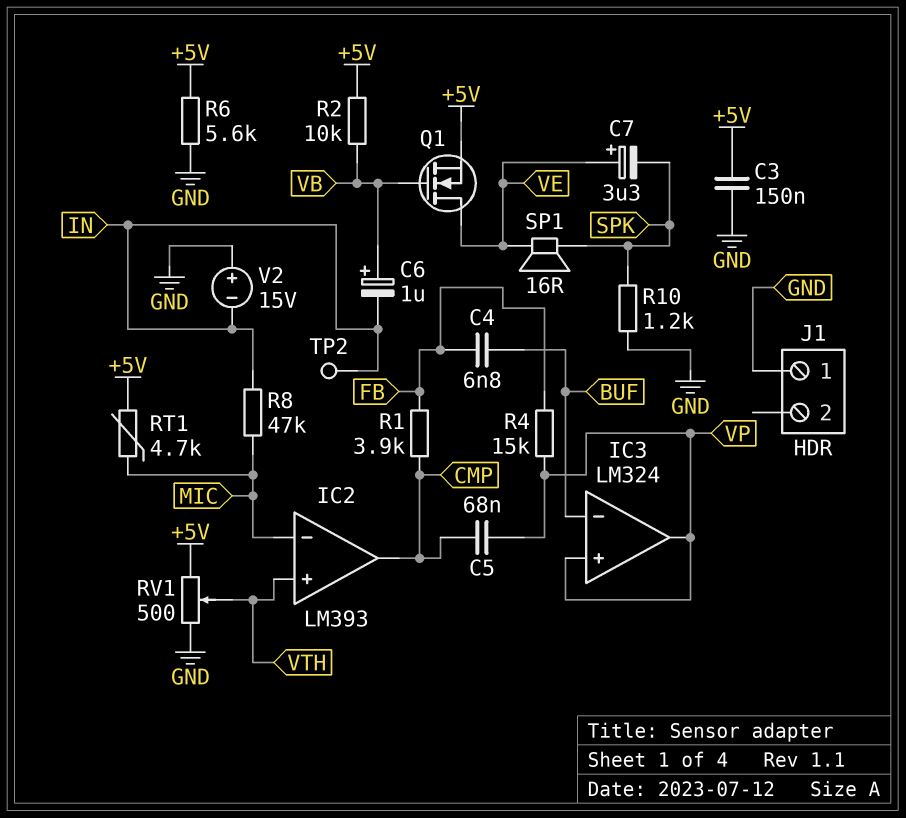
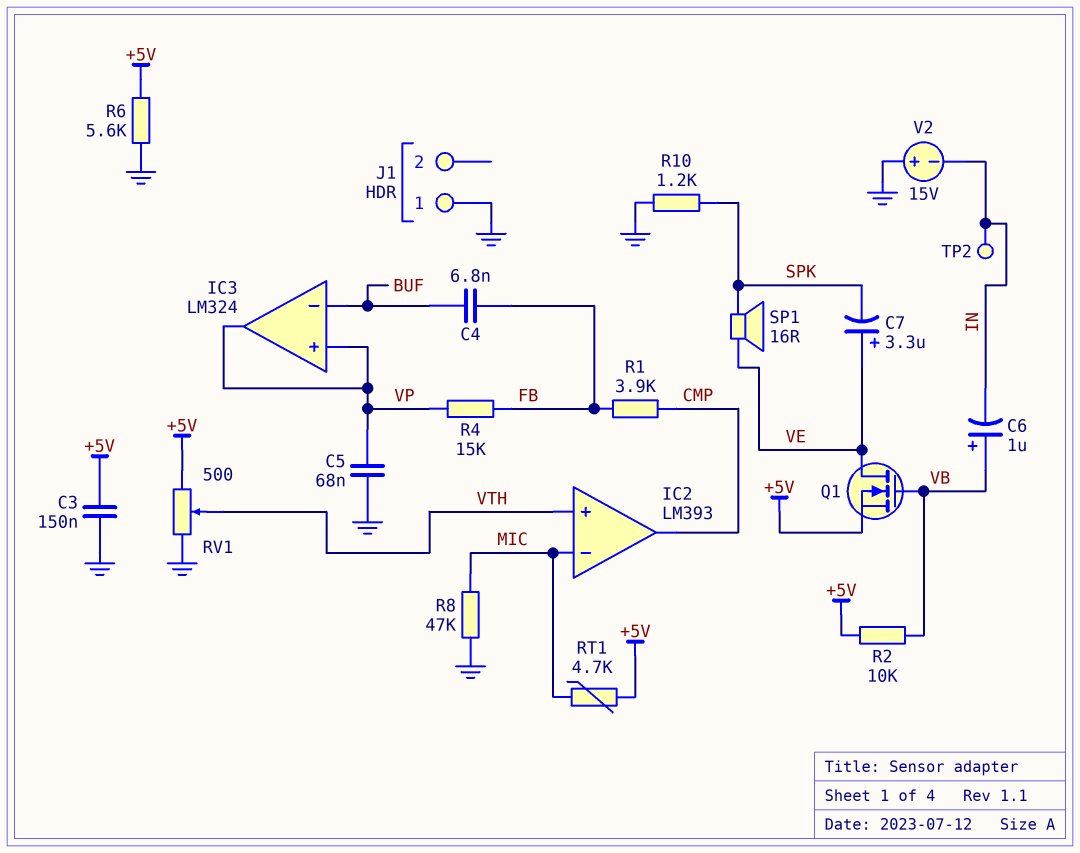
C5: 68nF (CMP, VP) -> 68nF (GND, VP)
R8: 47k (IN, MIC) -> 47k (GND, MIC)

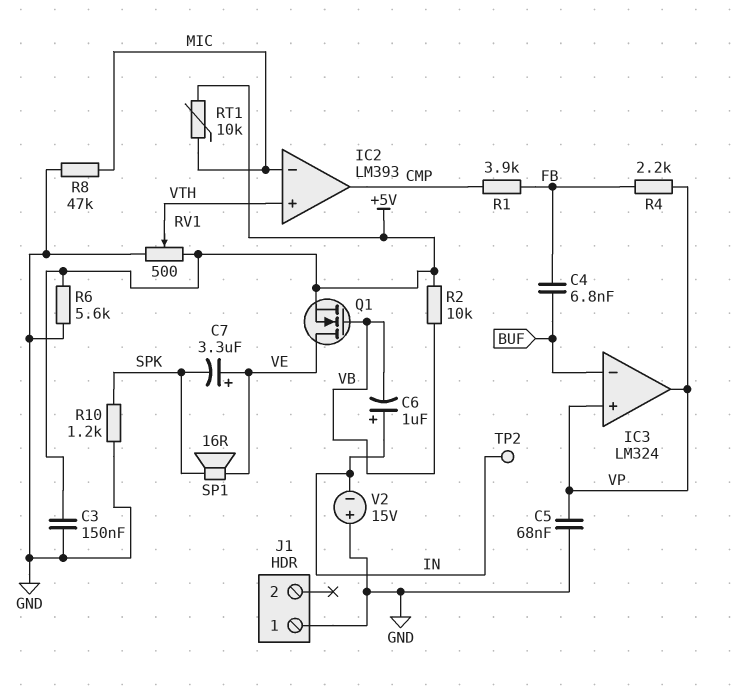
C6: 1uF (plus VB, minus IN) -> 1uF (plus IN, minus VB)
R4: 15k (FB, VP) -> 2.2k (FB, VP)
RT1: 4.7k (+5V, MIC) -> 10k (+5V, MIC)

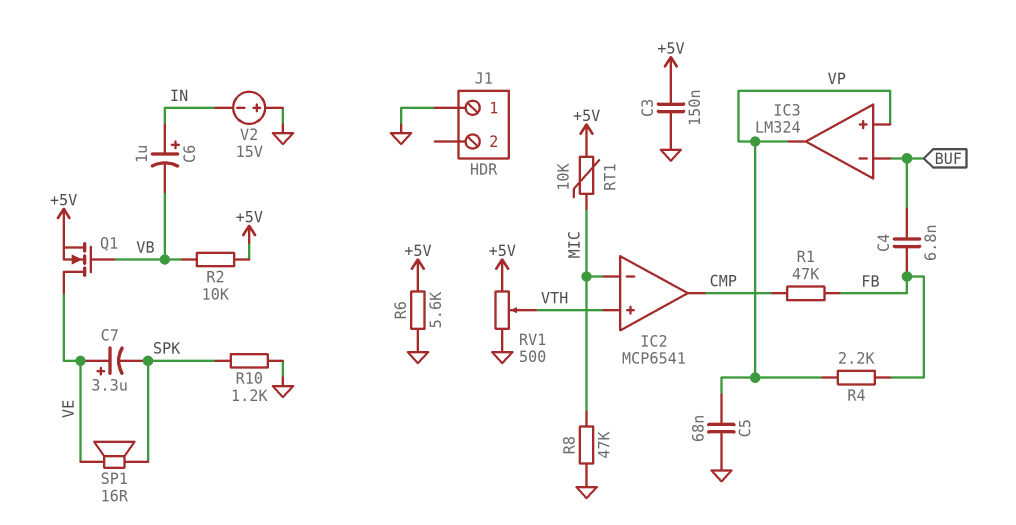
IC2: LM393 -> MCP6541
R1: 3.9k (CMP, FB) -> 47k (CMP, FB)
TP2: test point (IN) -> none

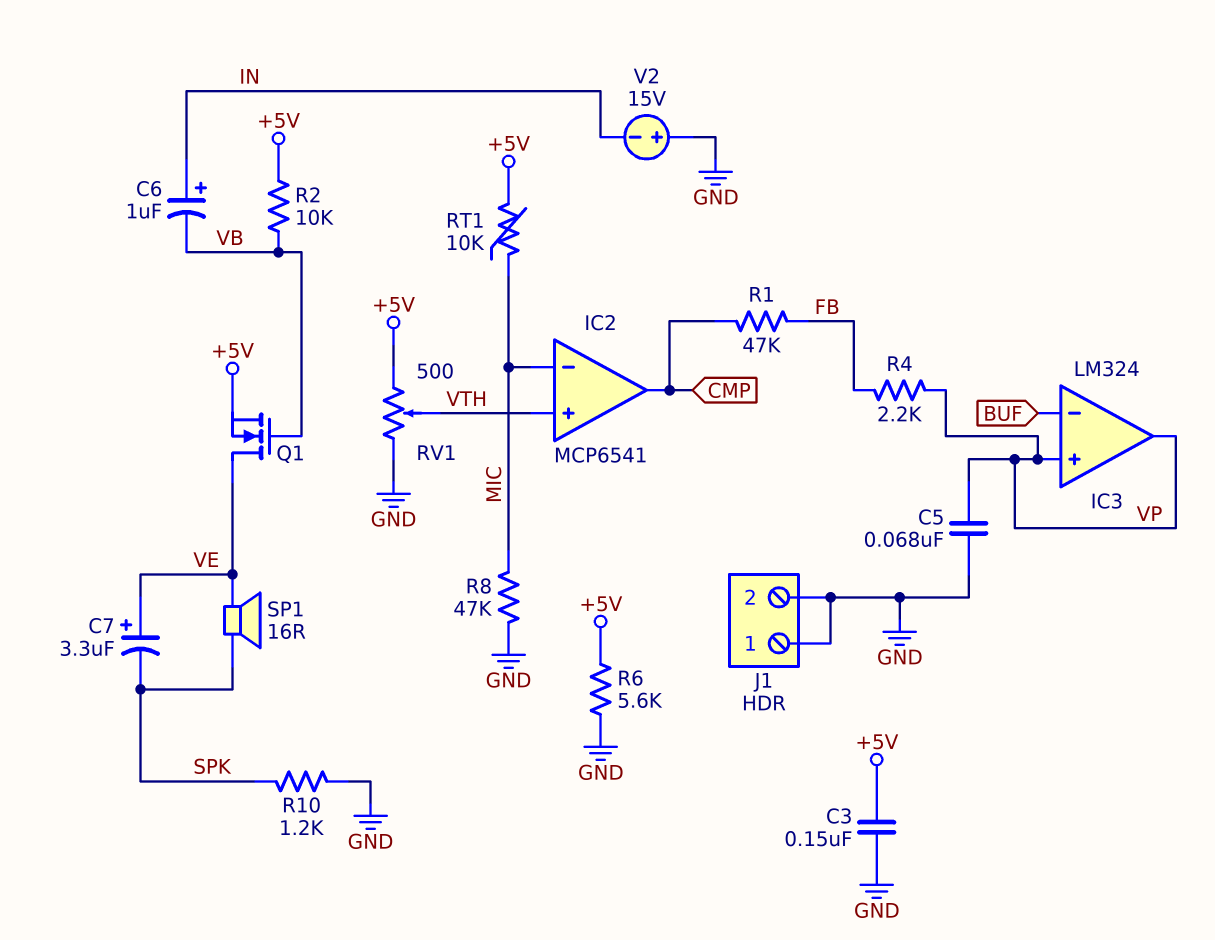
C4: 6.8nF (BUF, FB) -> none
J1 pin 2: none -> GND

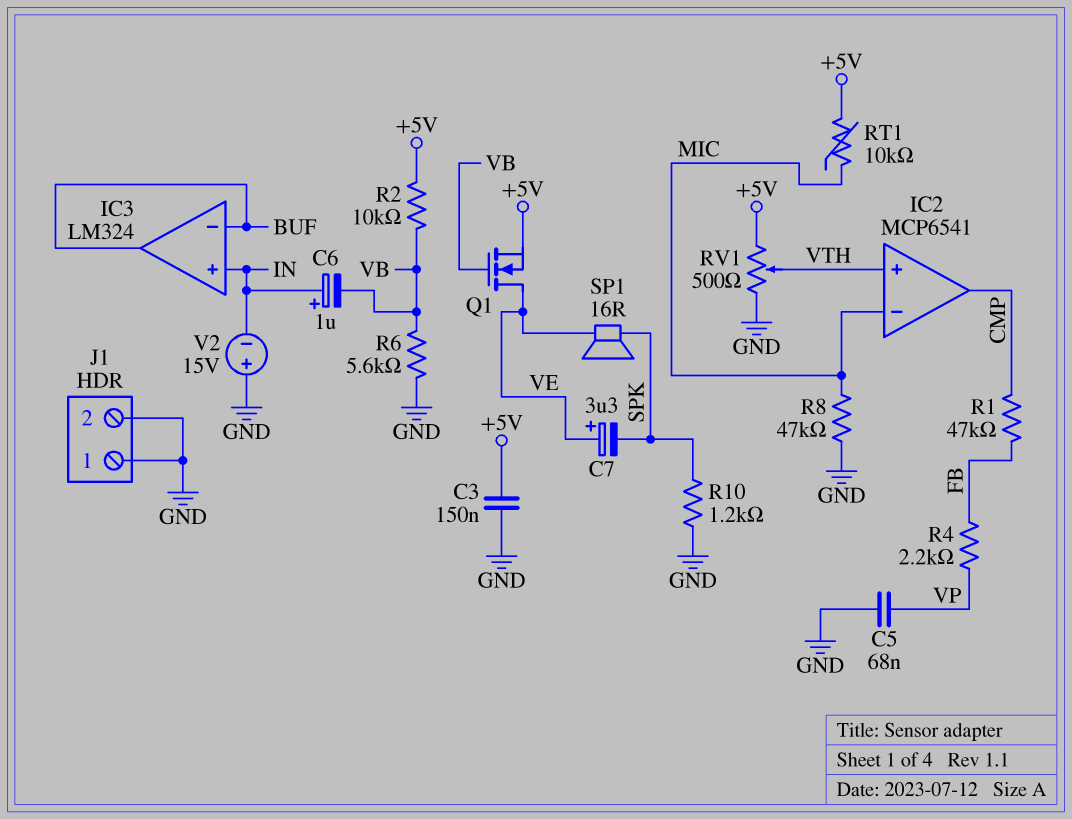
IC3 pin in+: VP -> IN
IC3 pin out: VP -> BUF
R6: 5.6k (+5V, GND) -> 5.6k (GND, VB)

